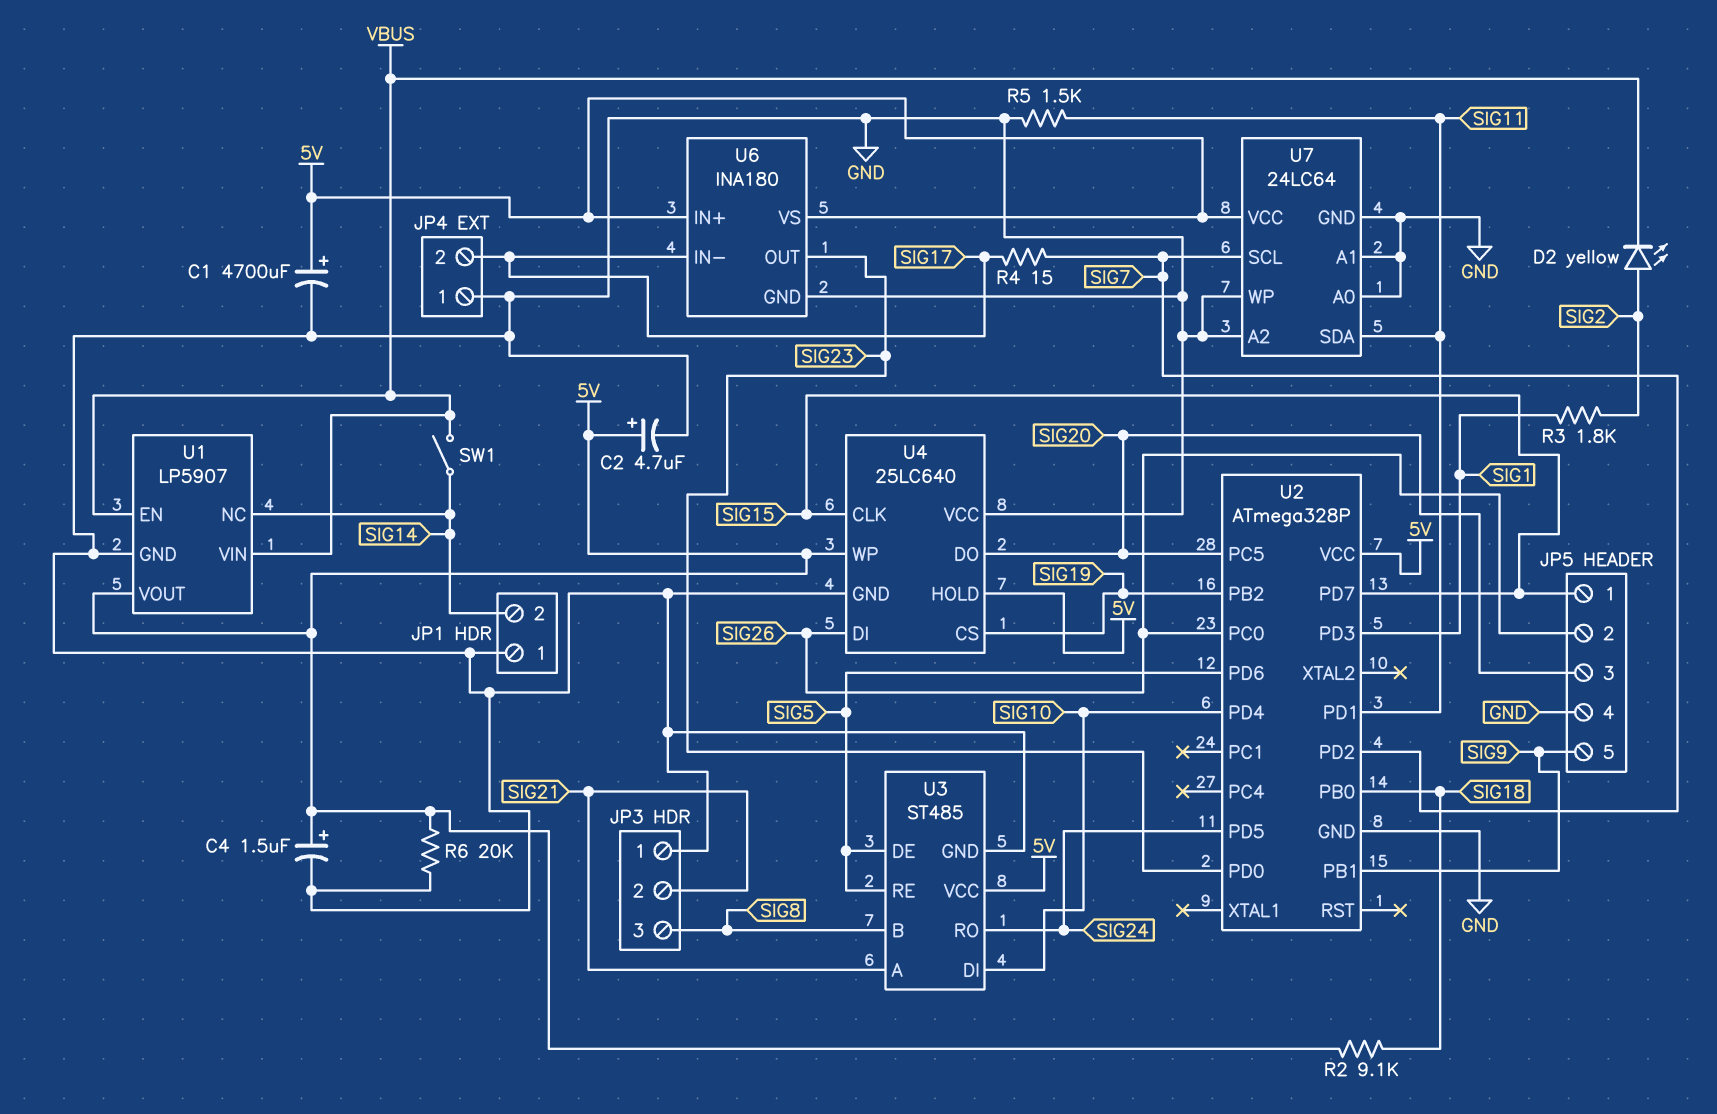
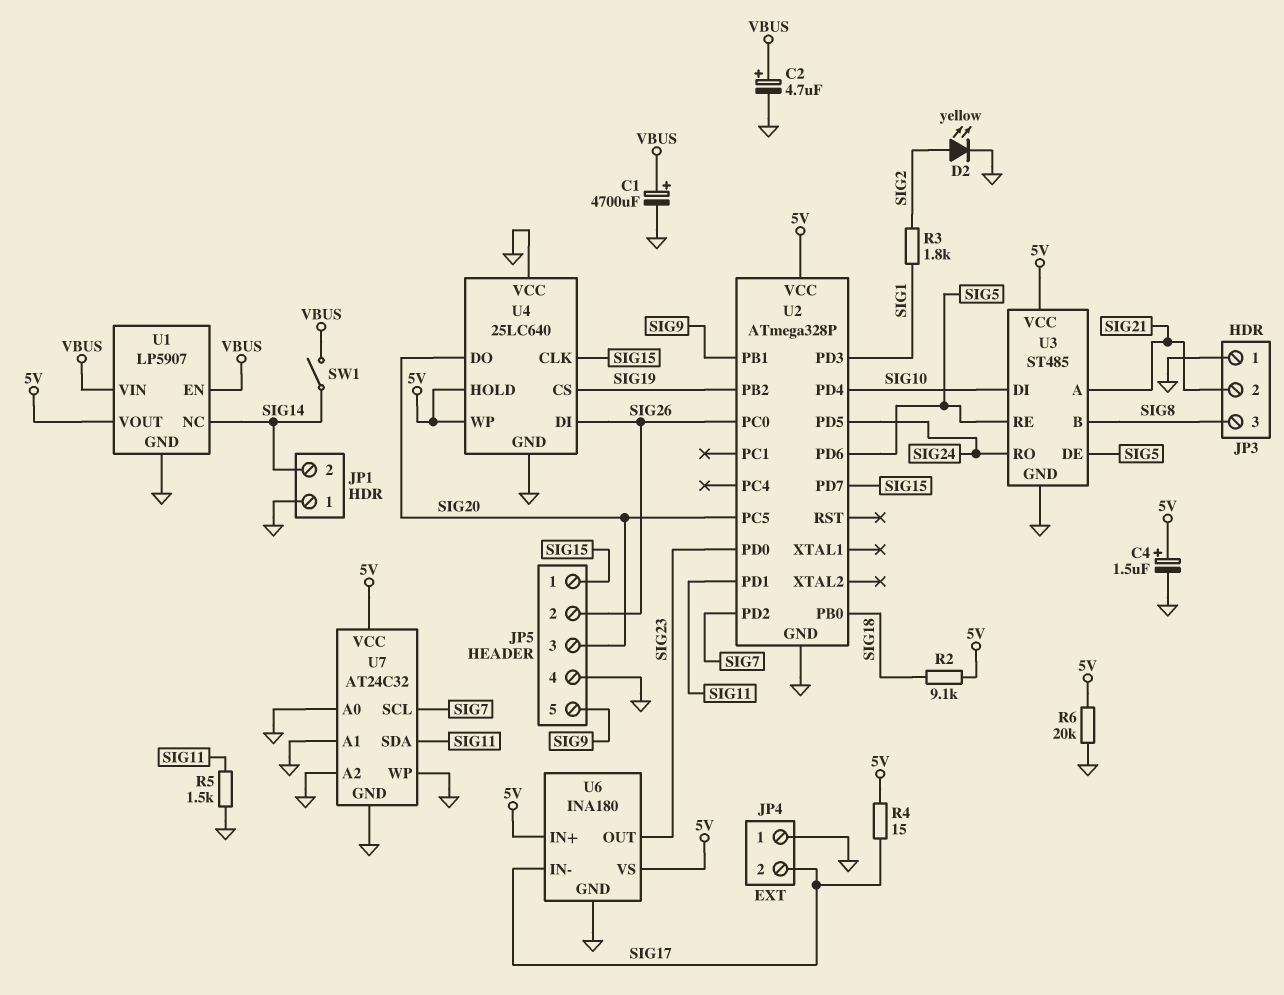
C1: 4700uF (plus 5V, minus GND) -> 4700uF (plus VBUS, minus GND)
C2: 4.7uF (plus 5V, minus GND) -> 4.7uF (plus VBUS, minus GND)
D2: LED yellow (A SIG2, K VBUS) -> LED yellow (A SIG2, K GND)
R4: 15 (SIG7, SIG17) -> 15 (5V, SIG17)
U7: 24LC64 -> AT24C32

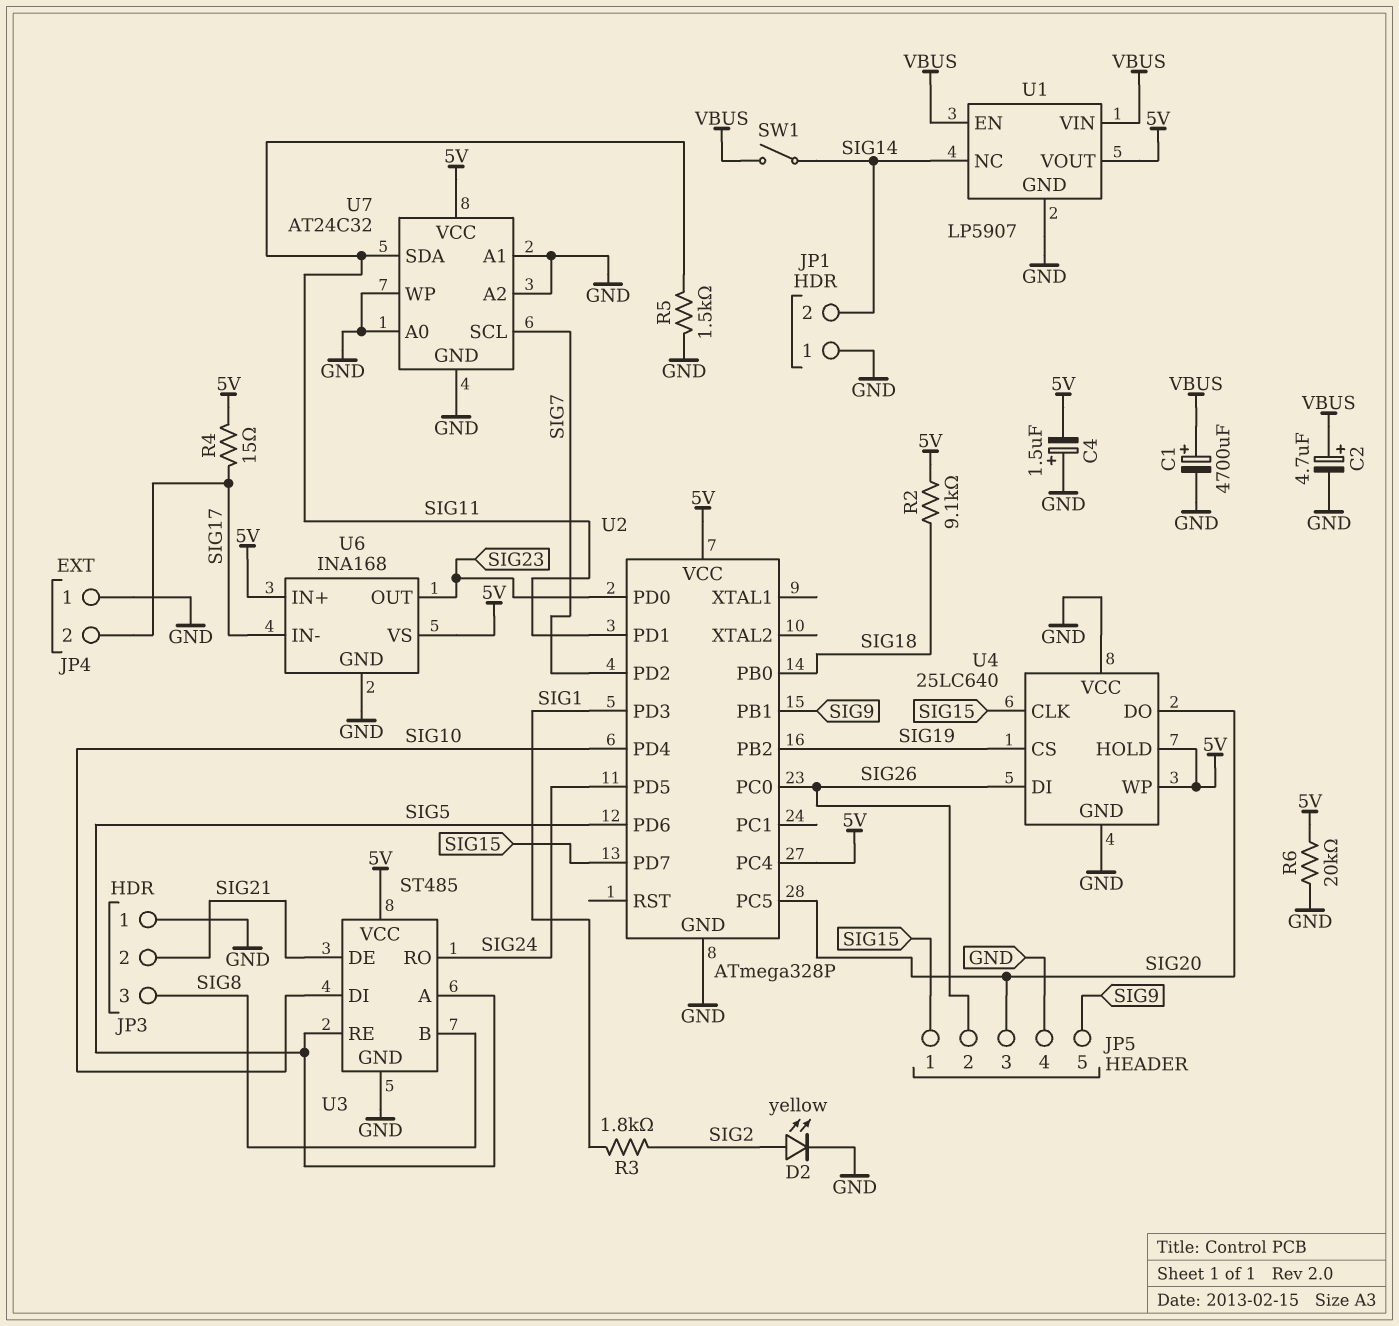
C4: 1.5uF (plus 5V, minus GND) -> 1.5uF (plus GND, minus 5V)
U2 pin PC4: none -> 5V
U3 pin A: SIG21 -> SIG5
U3 pin DE: SIG5 -> SIG21
U6: INA180 -> INA168

